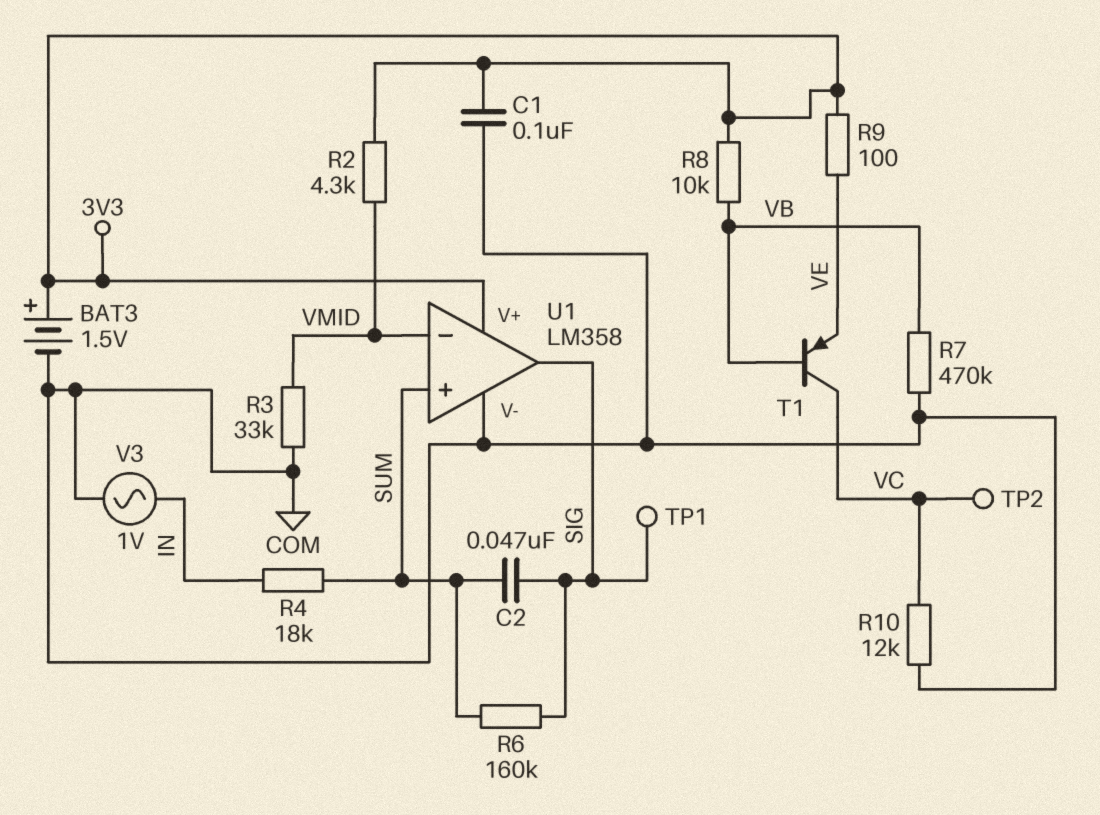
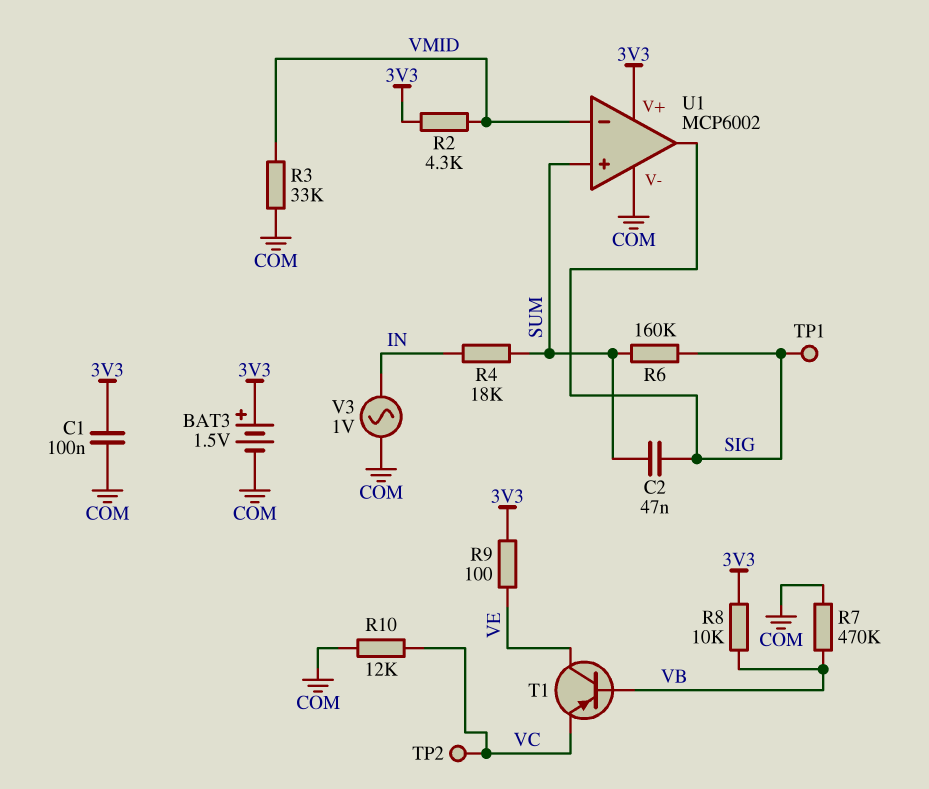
T1: PNP (B VB, C VC, E VE) -> PNP (B VB, C VE, E VC)
U1: LM358 -> MCP6002

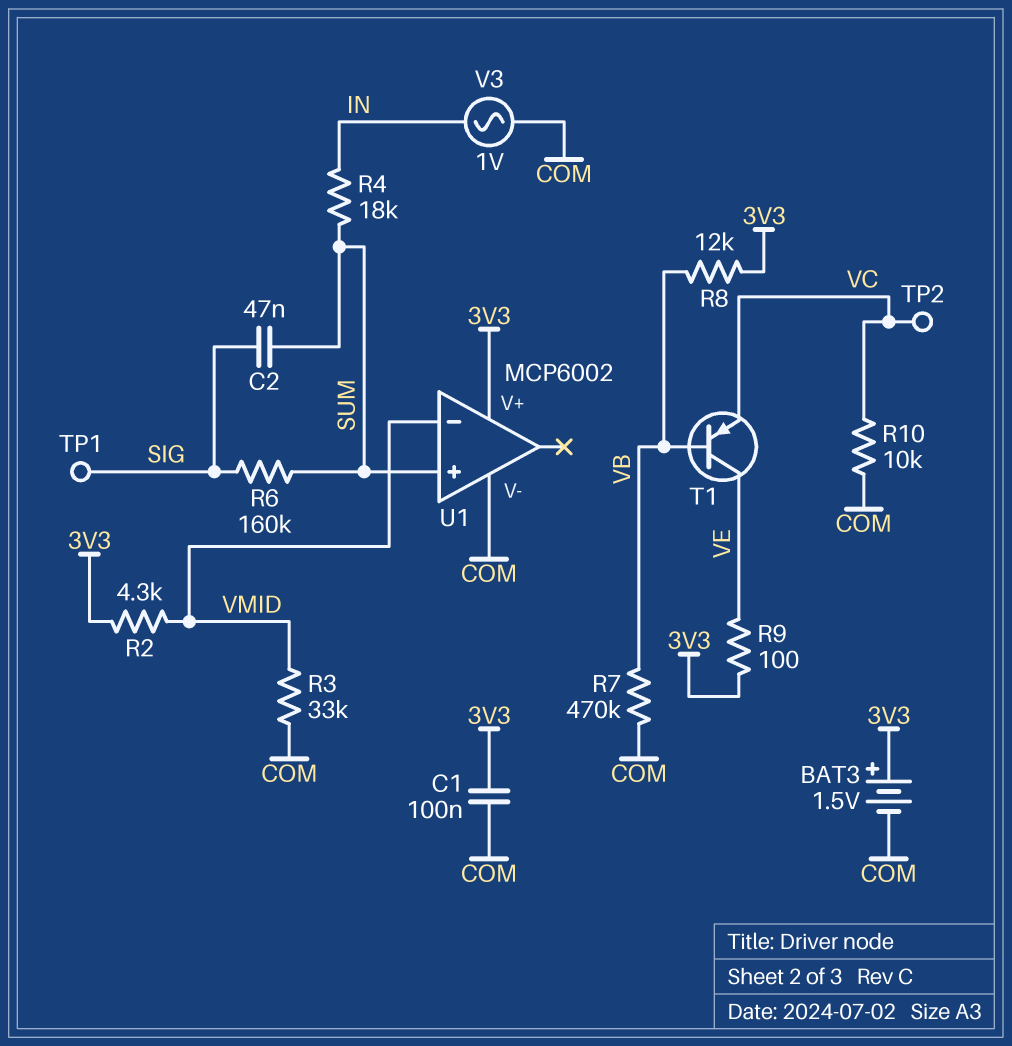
R8: 10k (3V3, VB) -> 12k (3V3, VB)
R10: 12k (COM, VC) -> 10k (COM, VC)
U1 pin out: SIG -> none

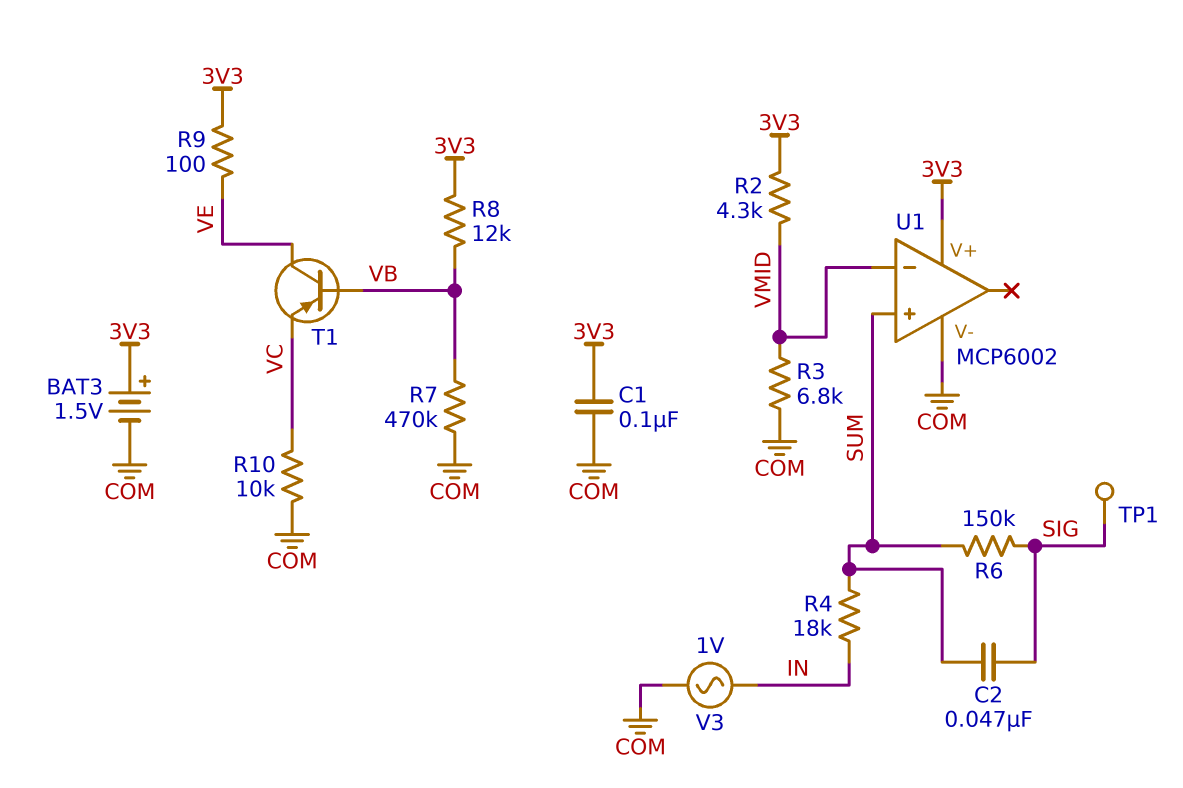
R3: 33k (COM, VMID) -> 6.8k (COM, VMID)
R6: 160k (SIG, SUM) -> 150k (SIG, SUM)
TP2: test point (VC) -> none

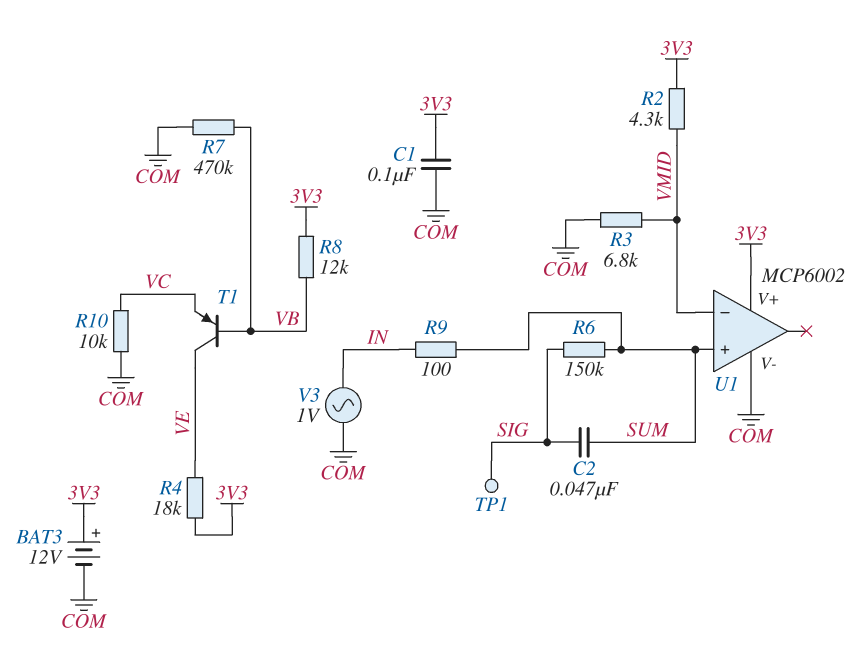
BAT3: 1.5V (plus 3V3, minus COM) -> 12V (plus 3V3, minus COM)
R4: 18k (IN, SUM) -> 18k (3V3, VE)
R9: 100 (3V3, VE) -> 100 (IN, SUM)

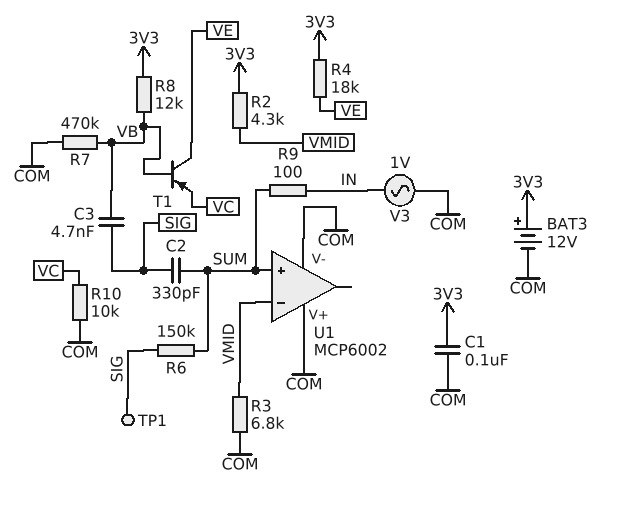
C2: 47nF (SIG, SUM) -> 330pF (SIG, SUM)
C3: none -> 4.7nF (SIG, VB)
U1 pin V+: 3V3 -> COM

